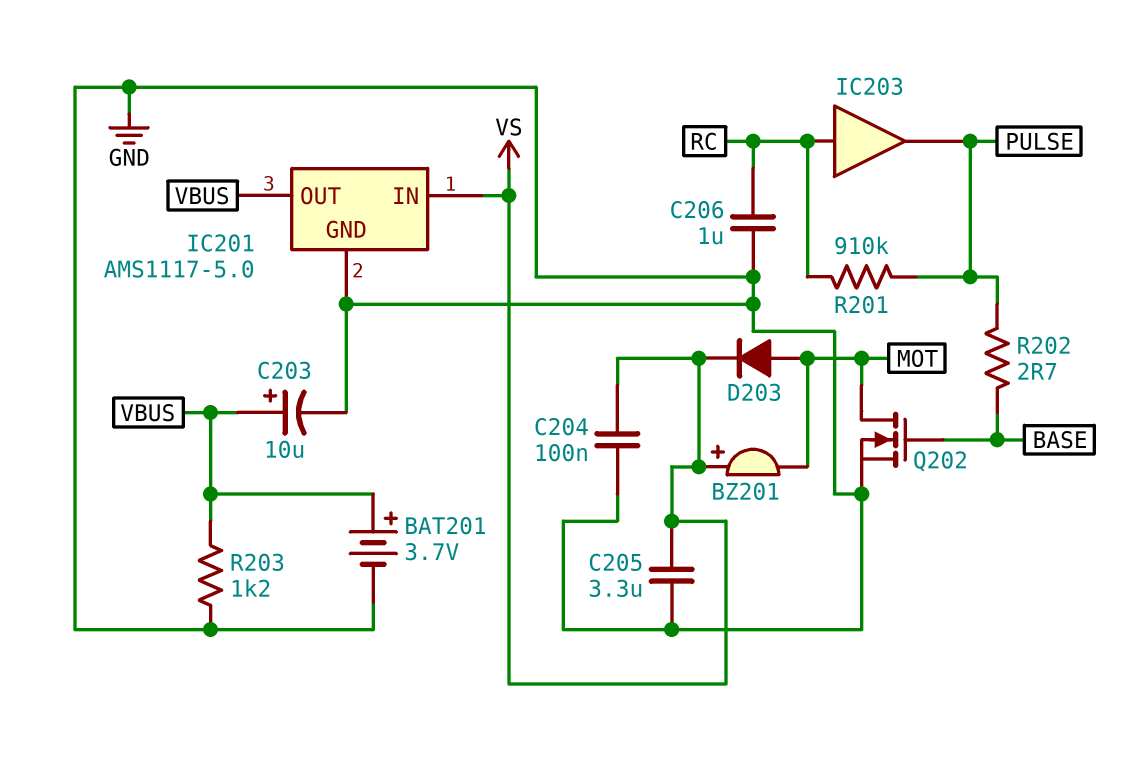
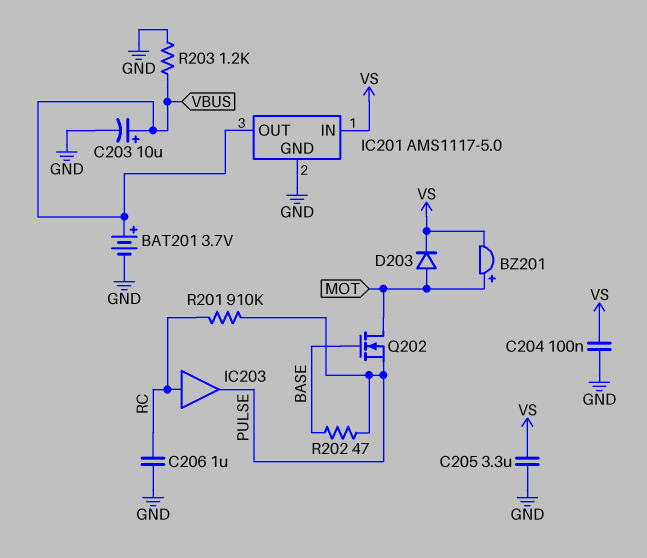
BZ201: buzzer (plus VS, minus MOT) -> buzzer (plus MOT, minus VS)
Q202: NMOS (G BASE, D MOT, S GND) -> NMOS (G BASE, D MOT, S PULSE)
R202: 2.7 (BASE, PULSE) -> 47 (BASE, PULSE)

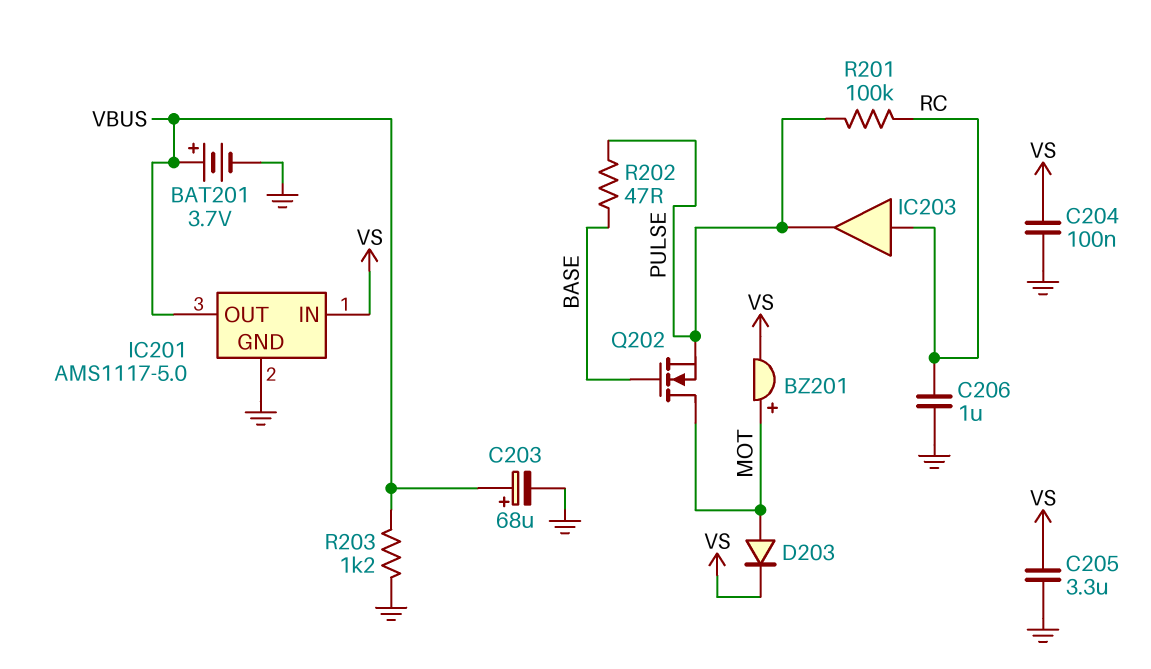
C203: 10uF (plus VBUS, minus GND) -> 68uF (plus VBUS, minus GND)
R201: 910k (PULSE, RC) -> 100k (PULSE, RC)

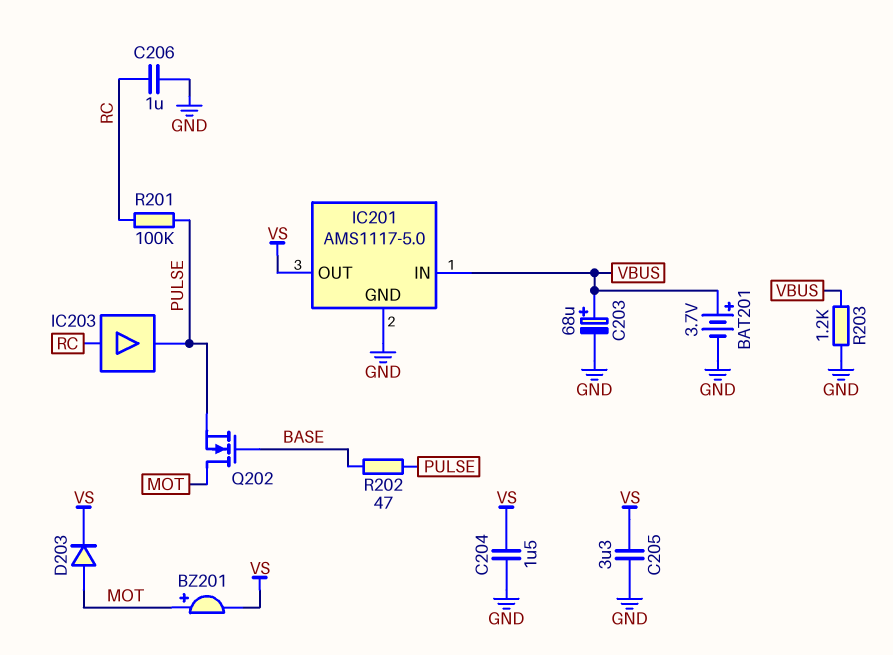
C204: 100nF (GND, VS) -> 1.5uF (GND, VS)
IC201 pin IN: VS -> VBUS
IC201 pin OUT: VBUS -> VS

